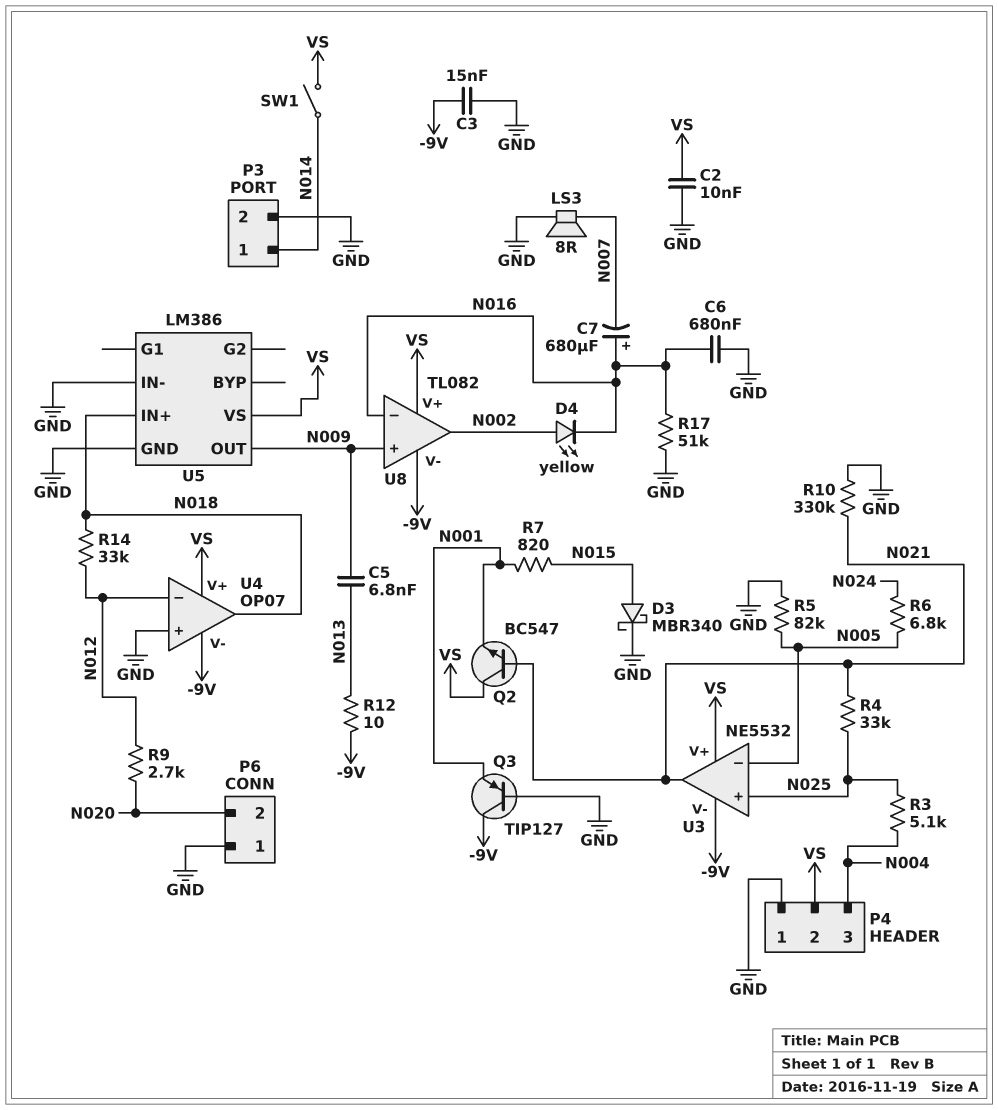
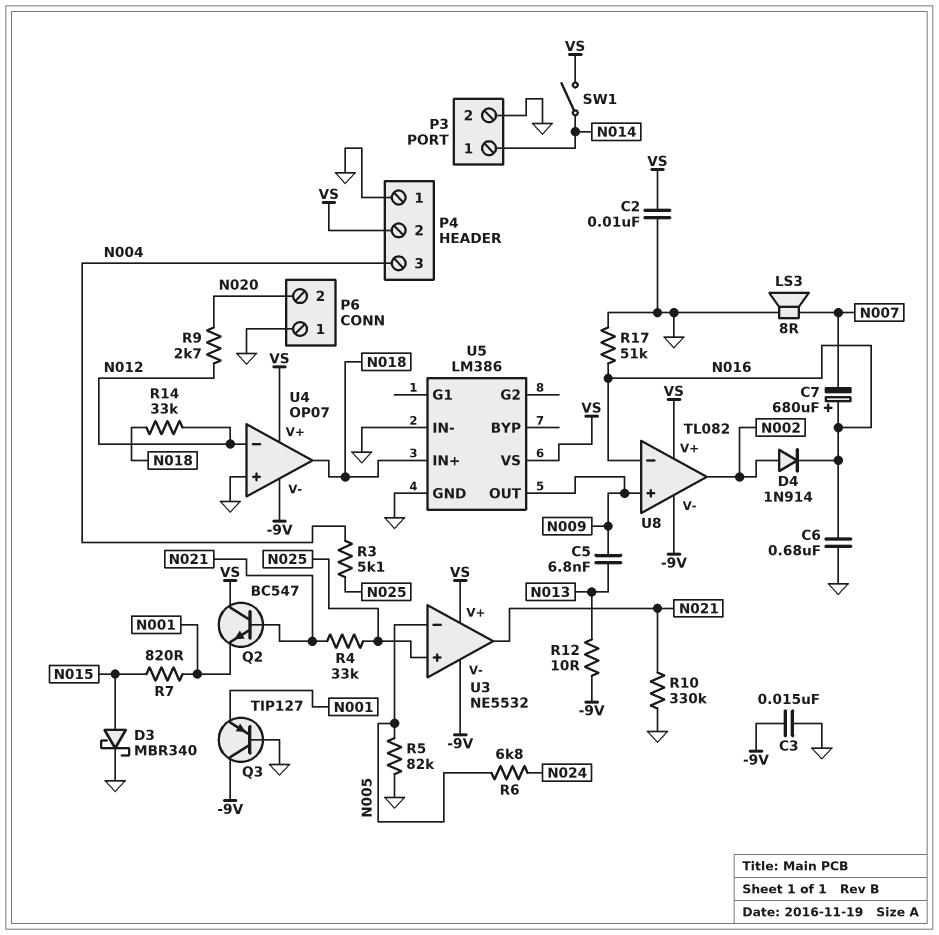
D4: LED yellow (A N002, K N016) -> diode 1N914 (A N002, K N016)

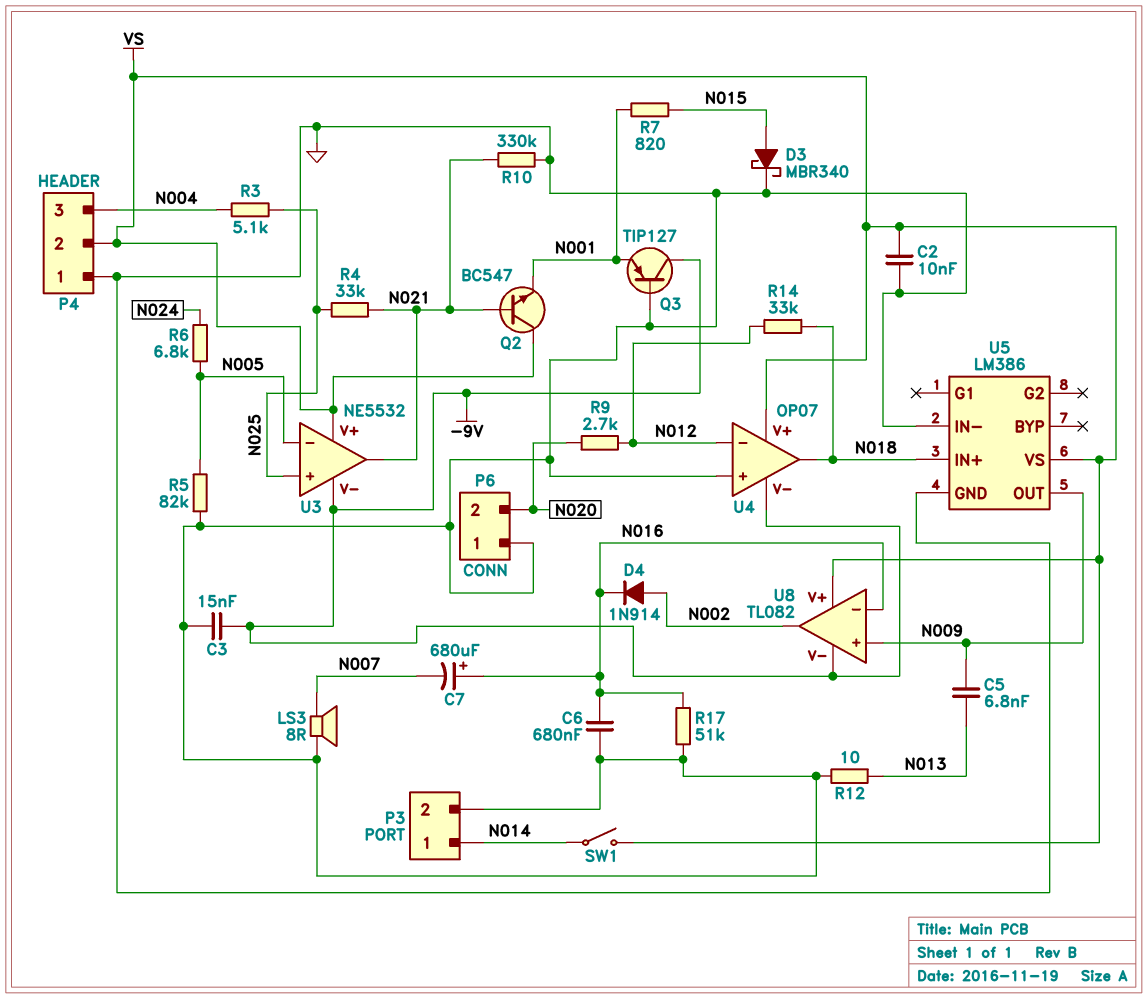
R12: 10 (-9V, N013) -> 10 (GND, N013)

